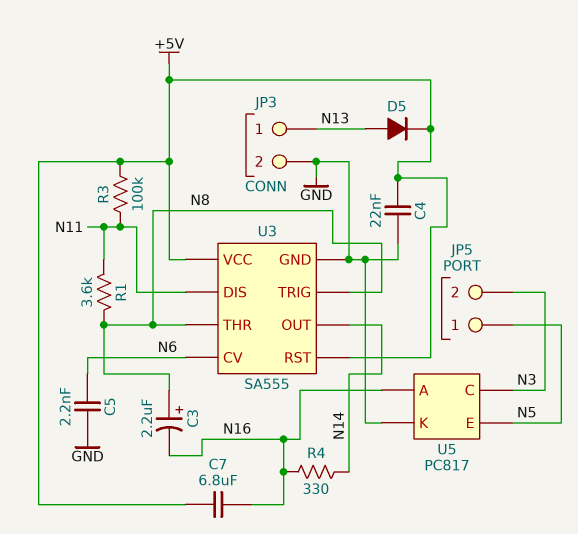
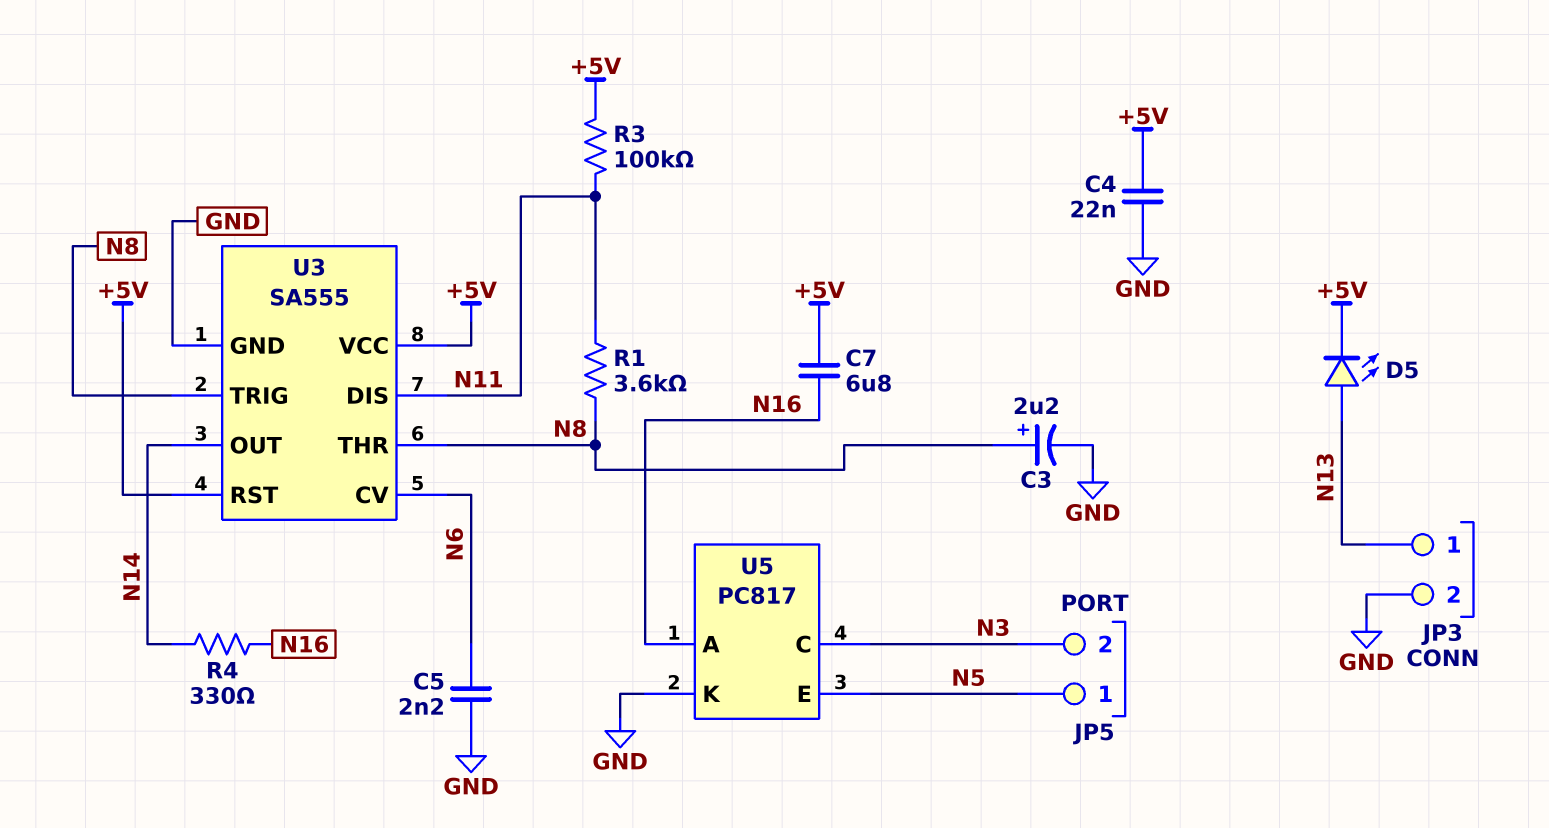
C3: 2.2uF (plus N8, minus N16) -> 2.2uF (plus N8, minus GND)
D5: diode (A N13, K +5V) -> LED (A N13, K +5V)

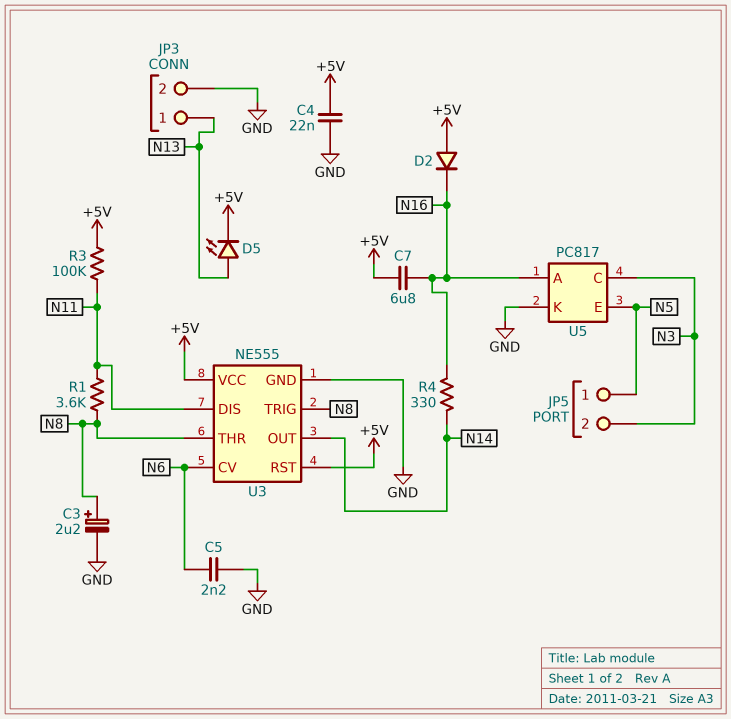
D2: none -> diode (A +5V, K N16)
U3: SA555 -> NE555

